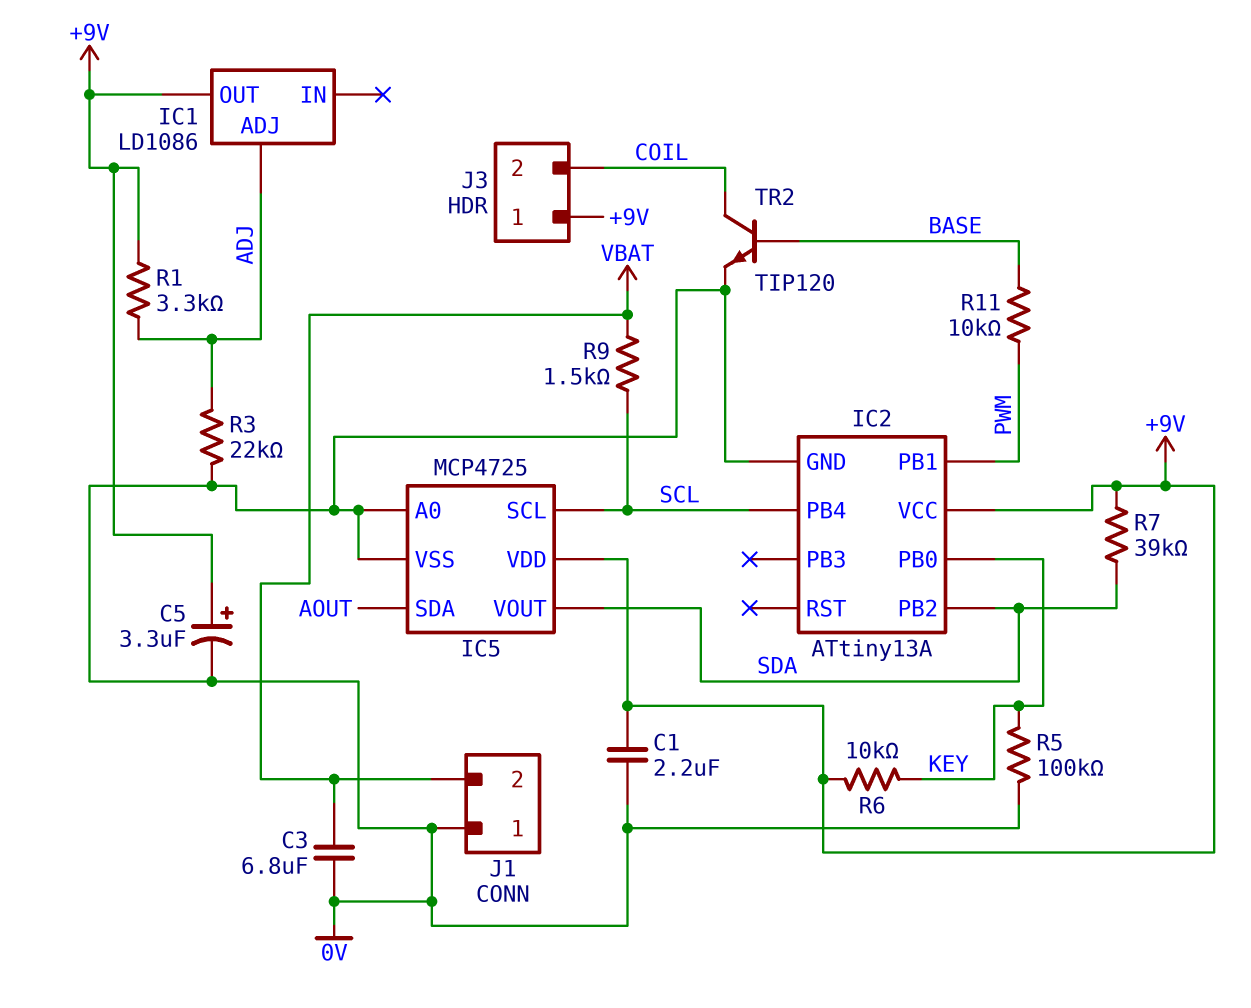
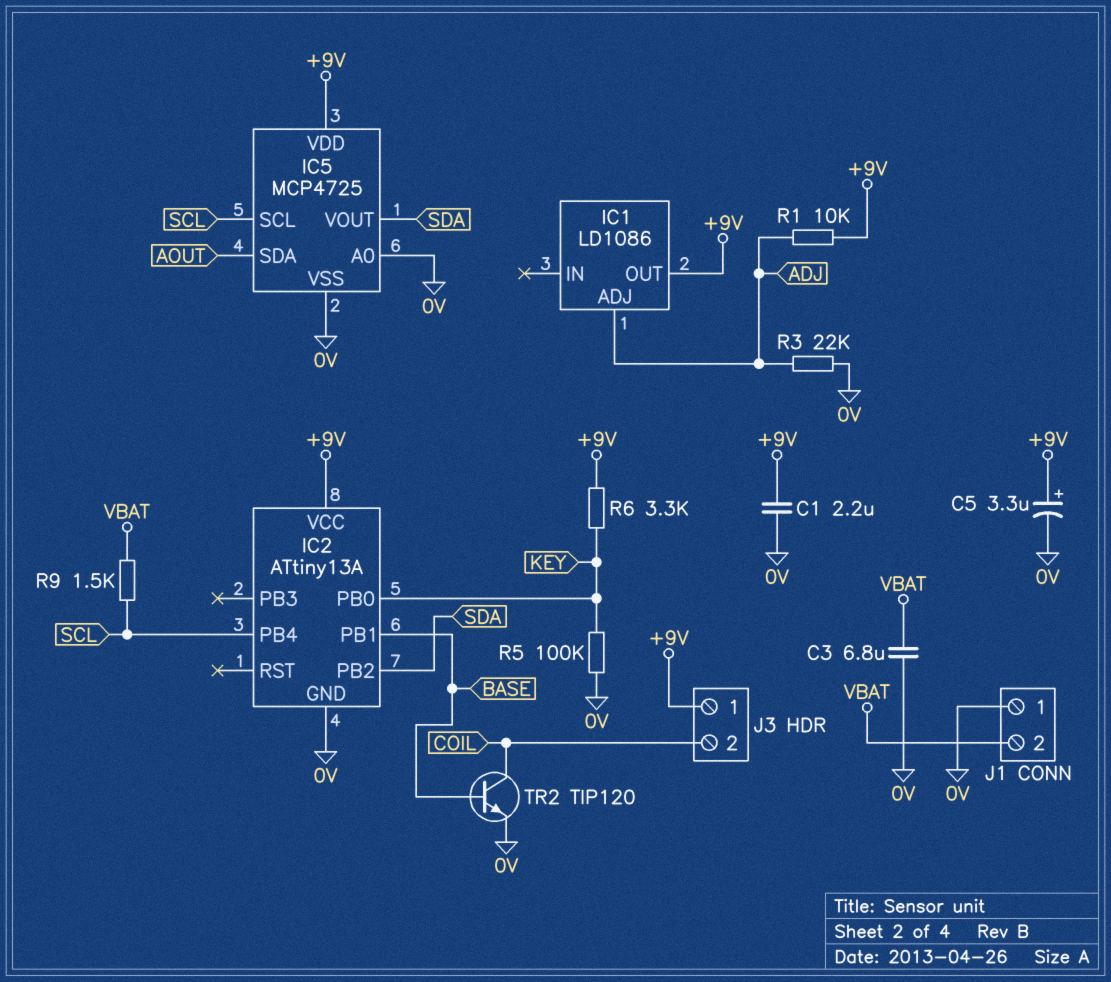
IC2 pin PB1: PWM -> BASE
R1: 3.3k (+9V, ADJ) -> 10k (+9V, ADJ)
R6: 10k (+9V, KEY) -> 3.3k (+9V, KEY)
R7: 39k (+9V, SDA) -> none
R11: 10k (BASE, PWM) -> none

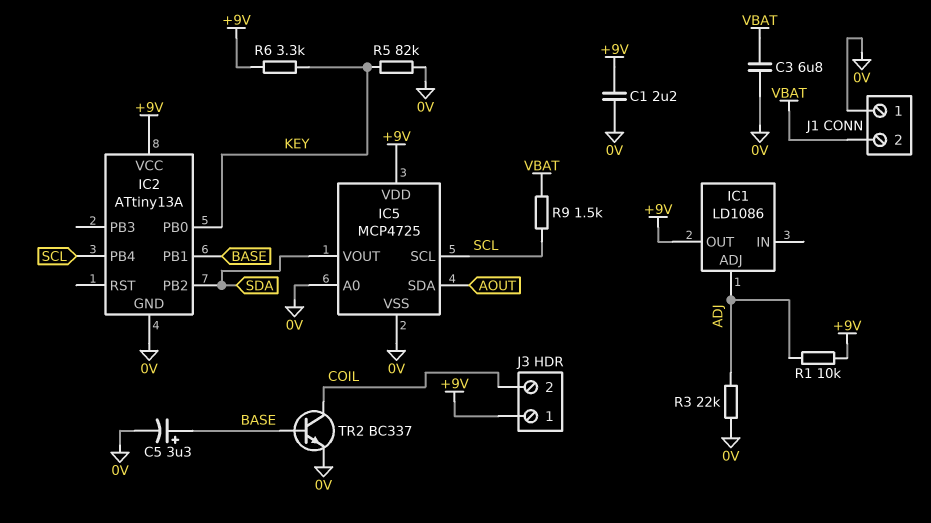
C5: 3.3uF (plus +9V, minus 0V) -> 3.3uF (plus BASE, minus 0V)
R5: 100k (0V, KEY) -> 82k (0V, KEY)
TR2: NPN TIP120 (B BASE, C COIL, E 0V) -> NPN BC337 (B BASE, C COIL, E 0V)

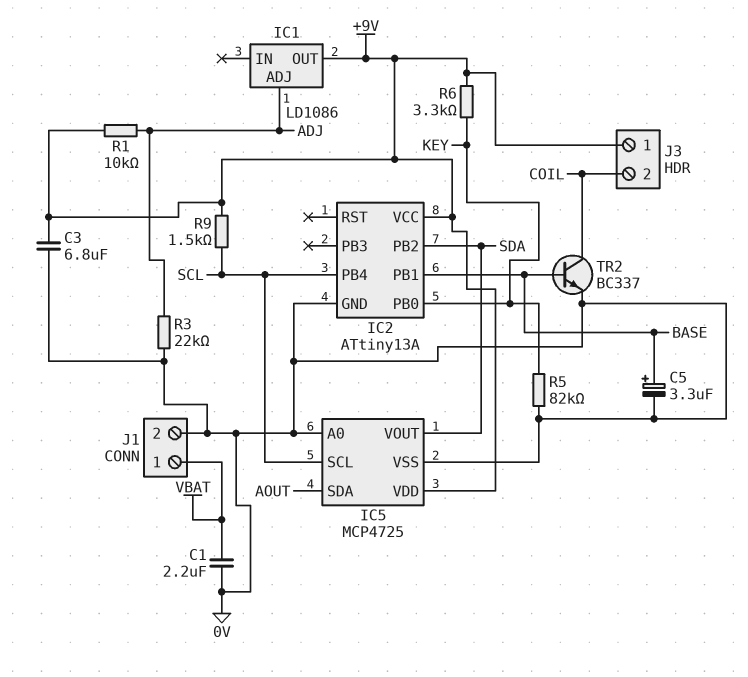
C1: 2.2uF (+9V, 0V) -> 2.2uF (0V, VBAT)
C3: 6.8uF (0V, VBAT) -> 6.8uF (+9V, 0V)
J1 pin 1: 0V -> VBAT
J1 pin 2: VBAT -> 0V
R9: 1.5k (SCL, VBAT) -> 1.5k (+9V, SCL)

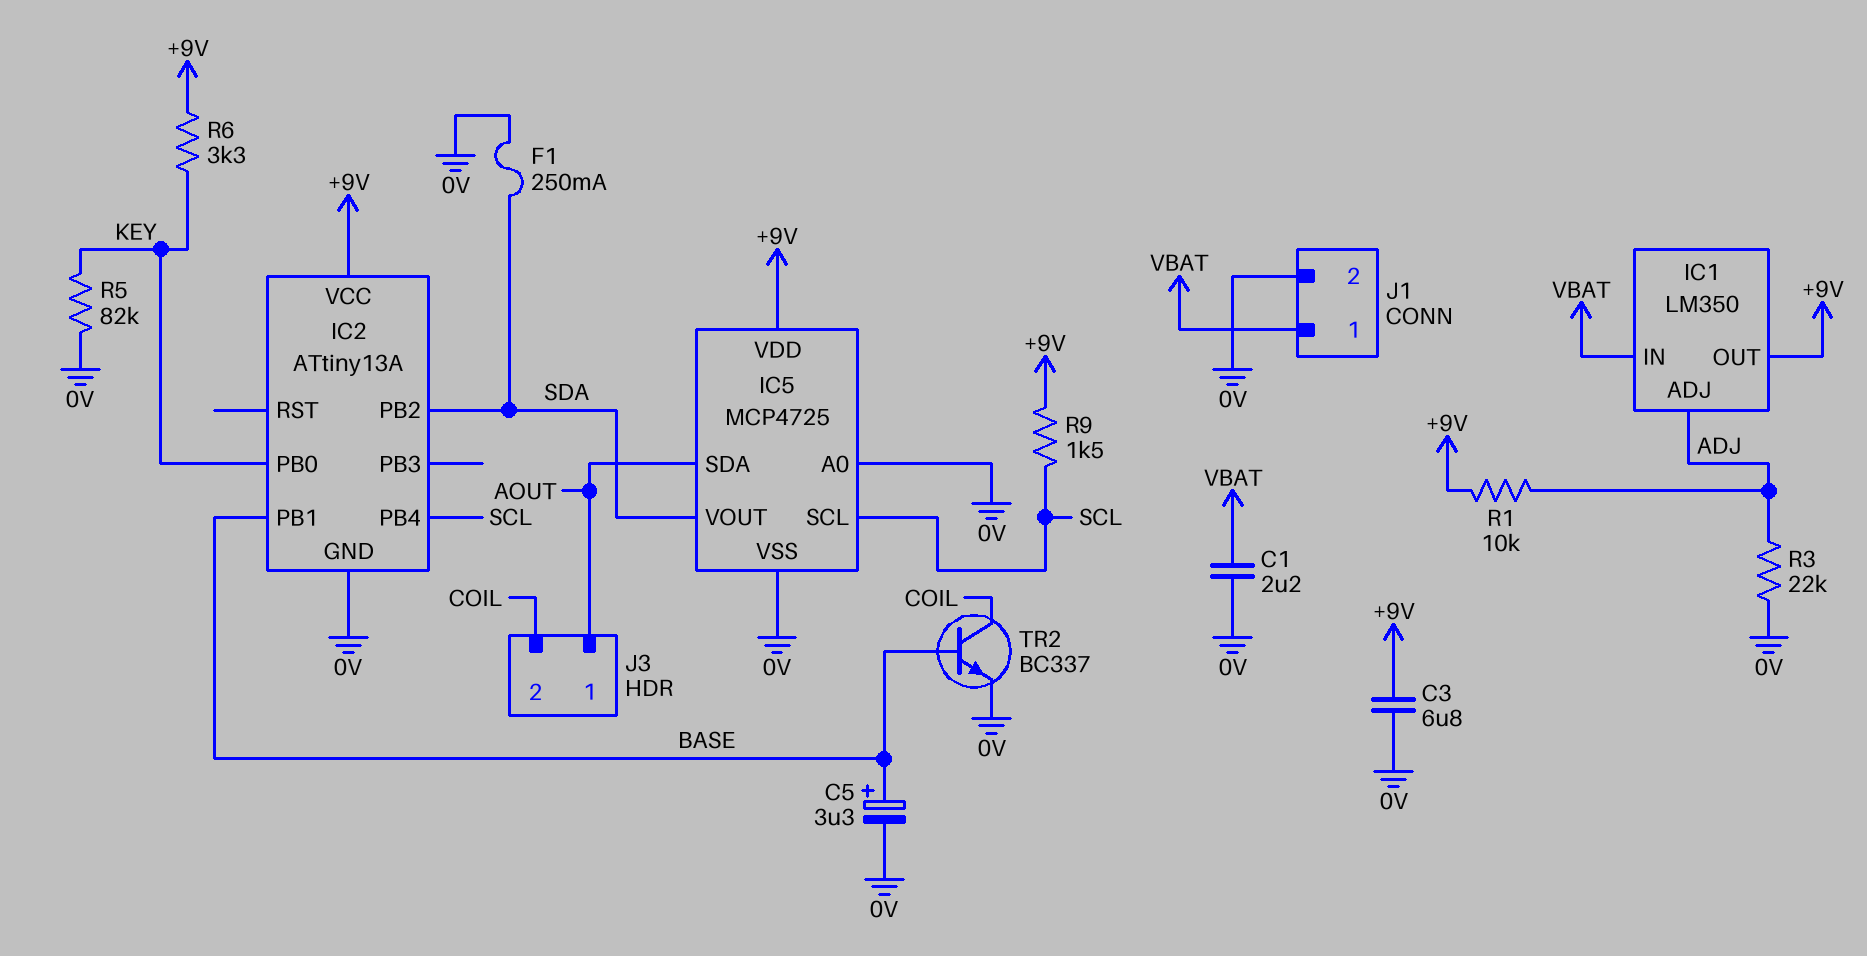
F1: none -> 250mA (0V, SDA)
IC1: LD1086 -> LM350
IC1 pin IN: none -> VBAT
J3 pin 1: +9V -> AOUT

